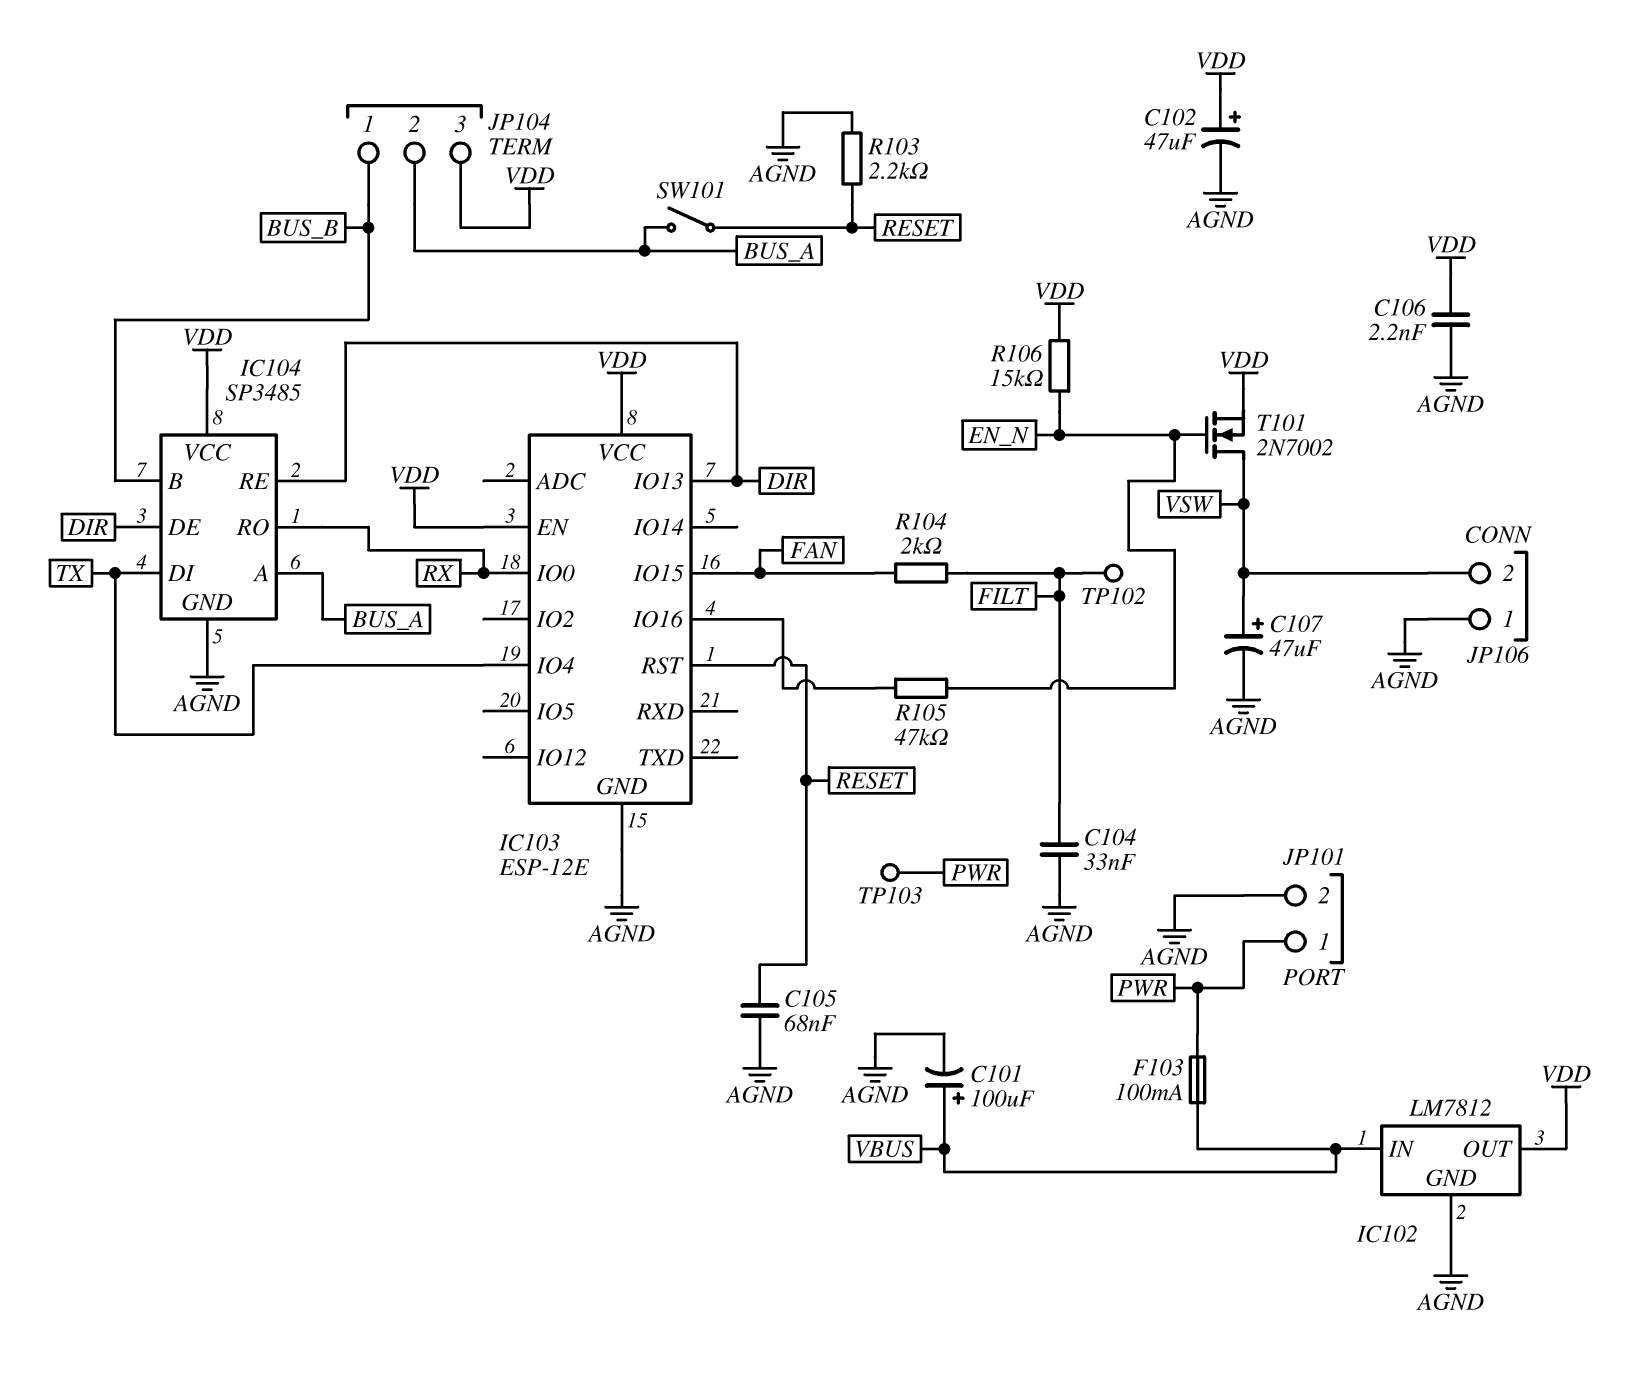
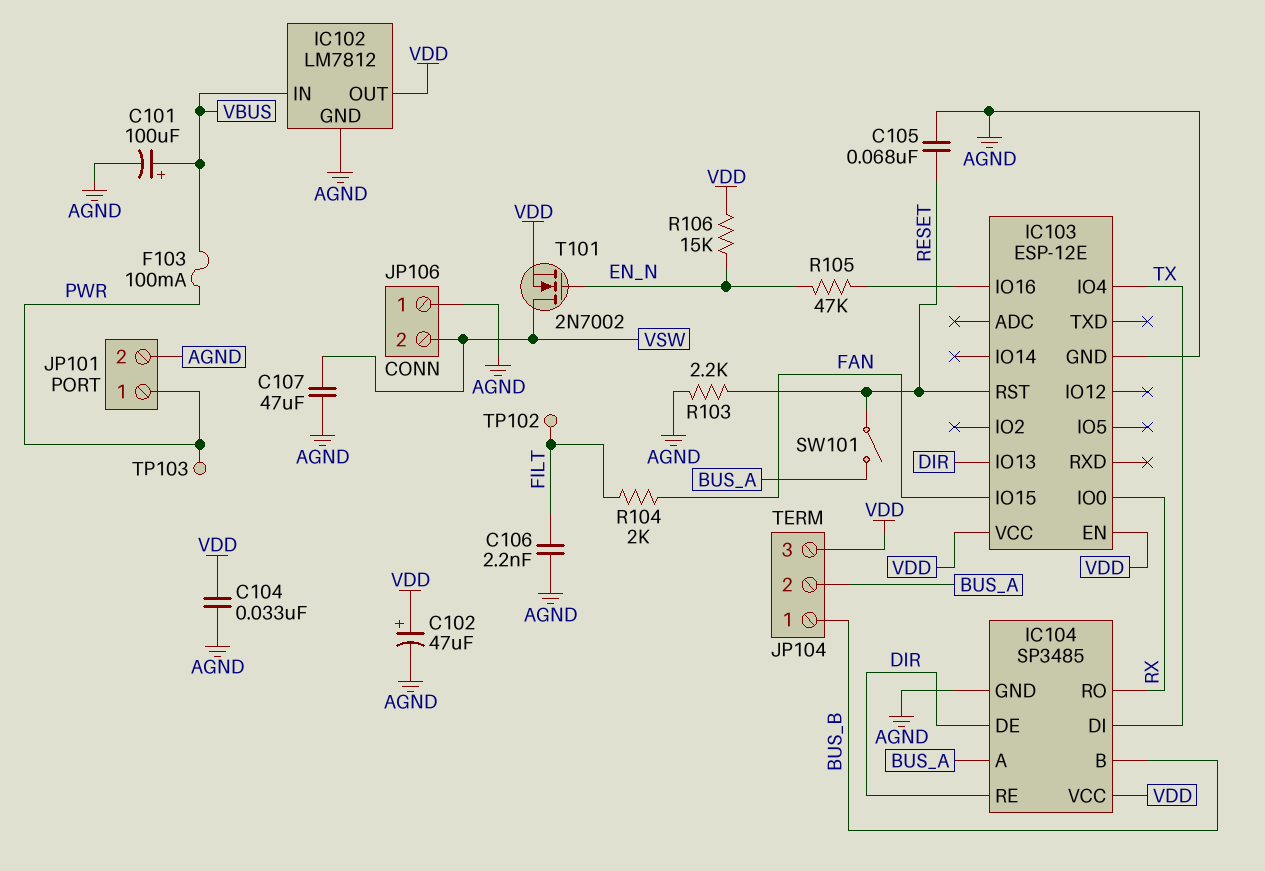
C104: 33nF (AGND, FILT) -> 33nF (AGND, VDD)
C106: 2.2nF (AGND, VDD) -> 2.2nF (AGND, FILT)
C107: 47uF (plus VSW, minus AGND) -> 47uF (AGND, VSW)

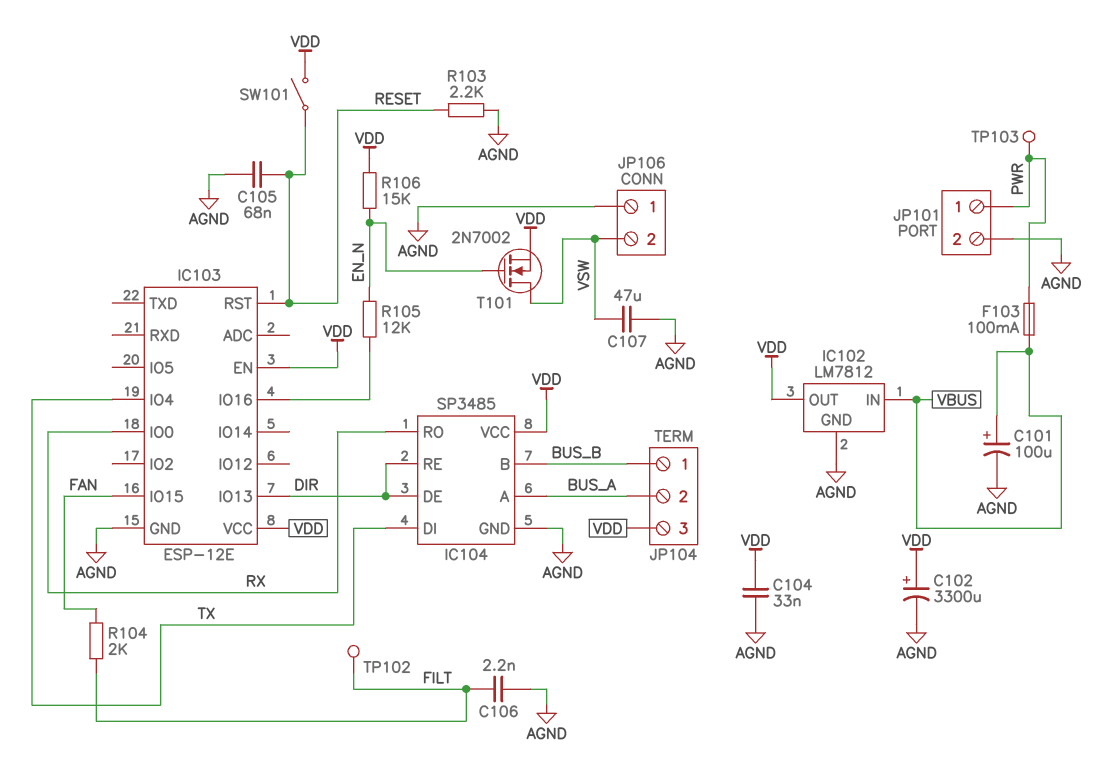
C102: 47uF (plus VDD, minus AGND) -> 3300uF (plus VDD, minus AGND)
R105: 47k (EN_N, IC103/IO16) -> 12k (EN_N, IC103/IO16)
SW101: switch (BUS_A, RESET) -> switch (RESET, VDD)

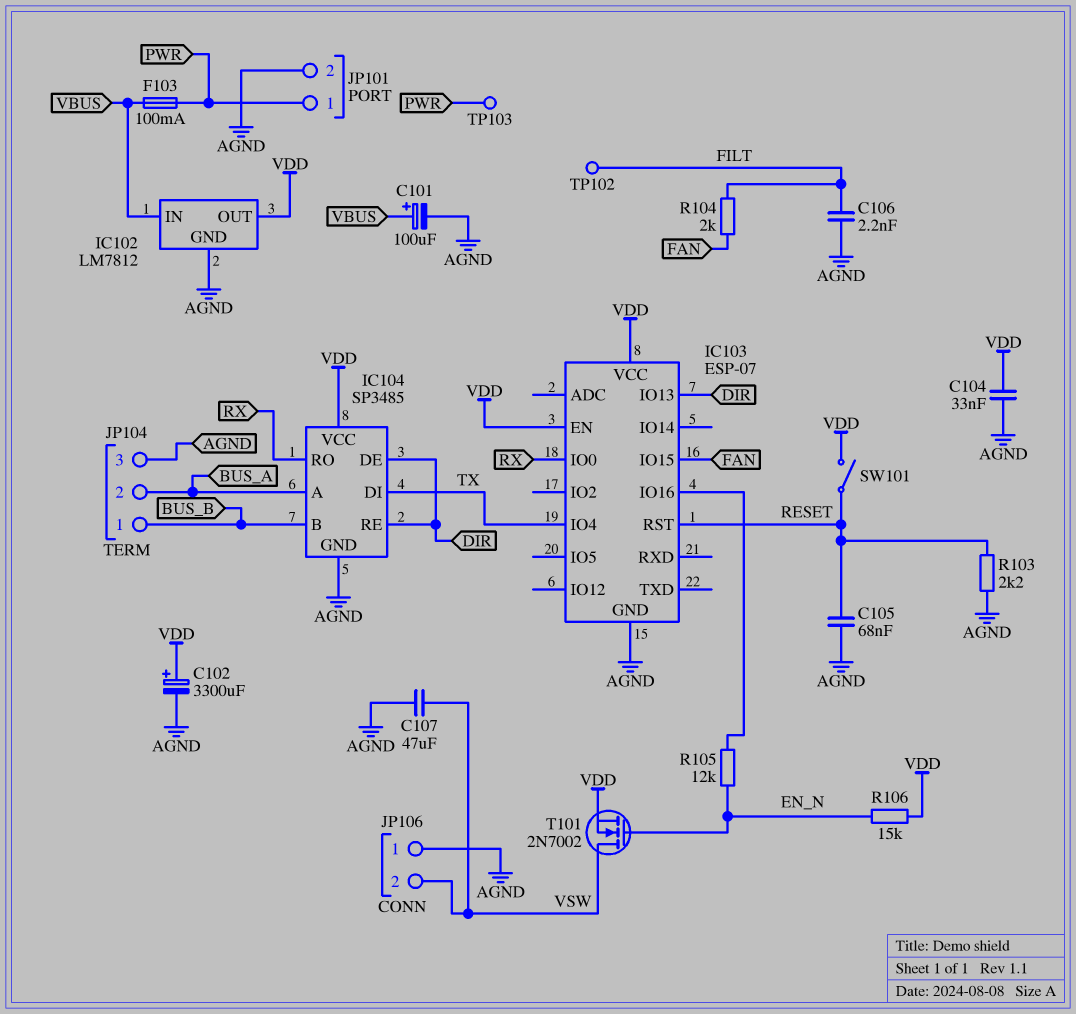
IC103: ESP-12E -> ESP-07
JP104 pin 3: VDD -> AGND

